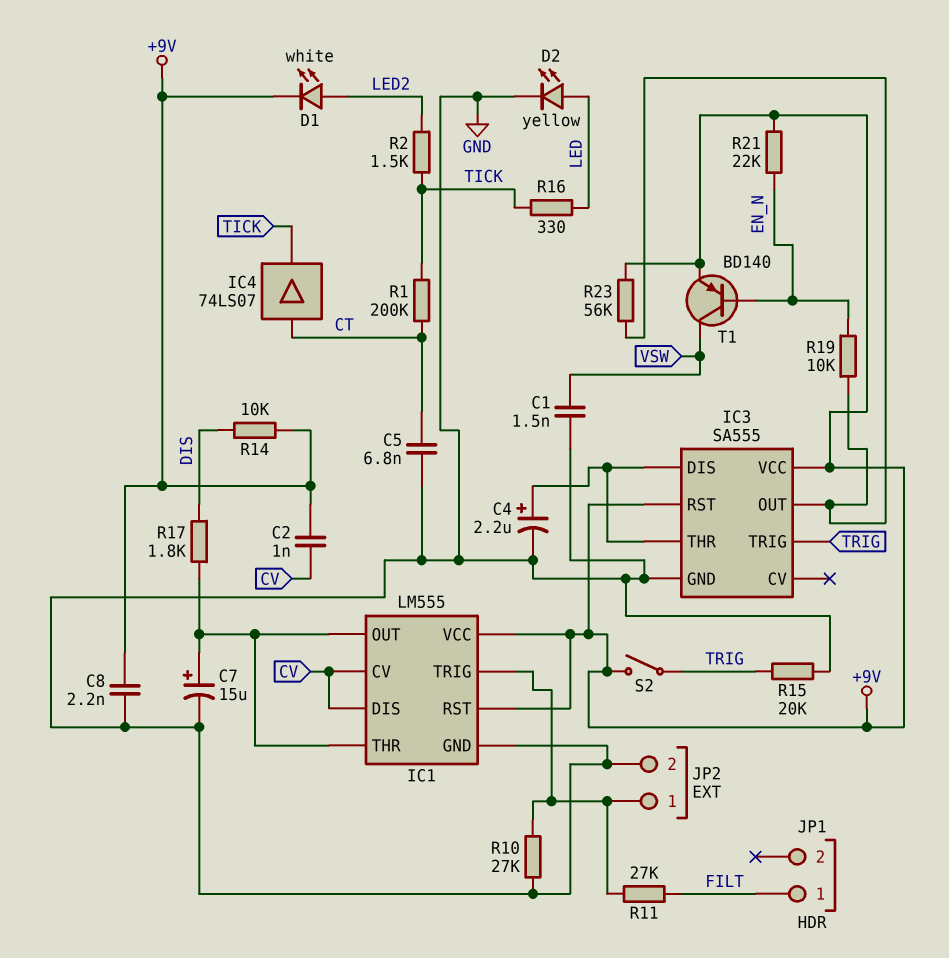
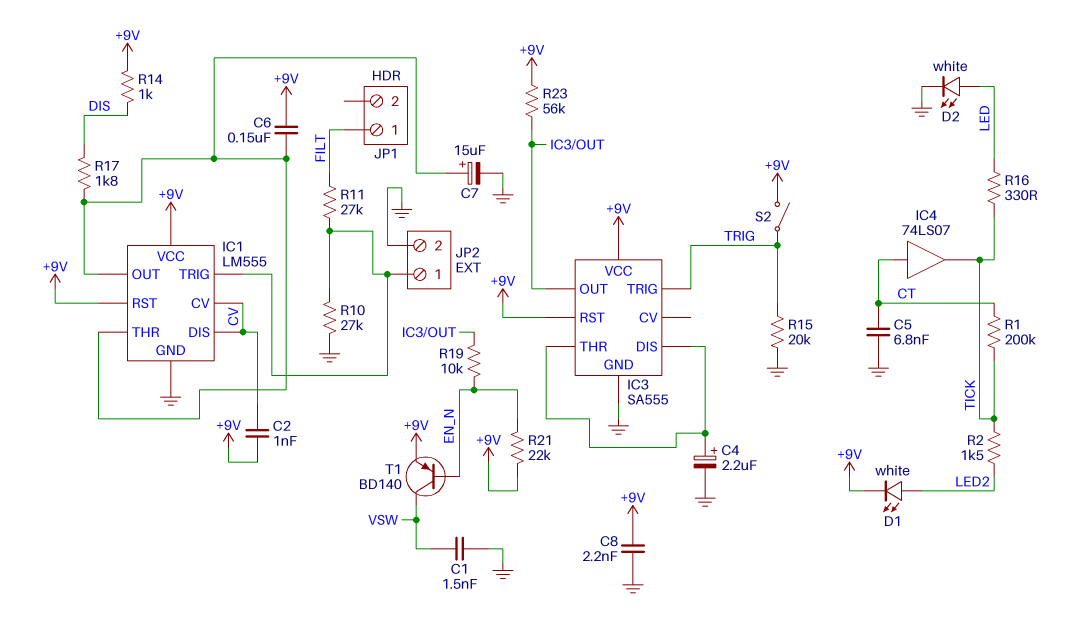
C6: none -> 150nF (+9V, IC1/OUT)
D2: LED yellow (A LED, K GND) -> LED white (A LED, K GND)
R14: 10k (+9V, DIS) -> 1k (+9V, DIS)

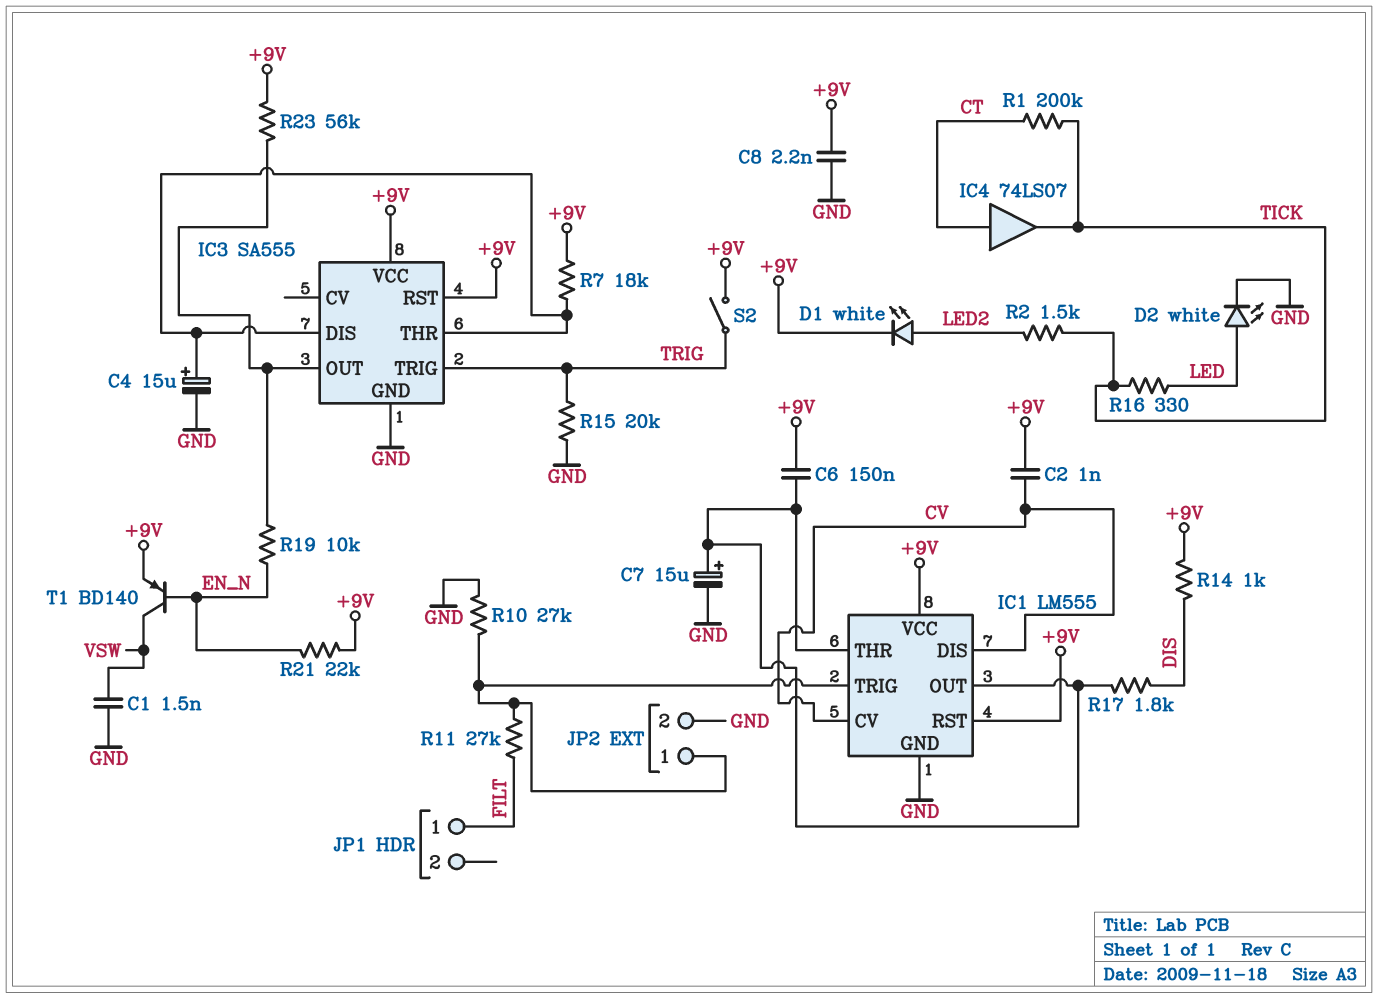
C4: 2.2uF (plus IC3/DIS, minus GND) -> 15uF (plus IC3/DIS, minus GND)
C5: 6.8nF (CT, GND) -> none
R7: none -> 18k (+9V, IC3/DIS)

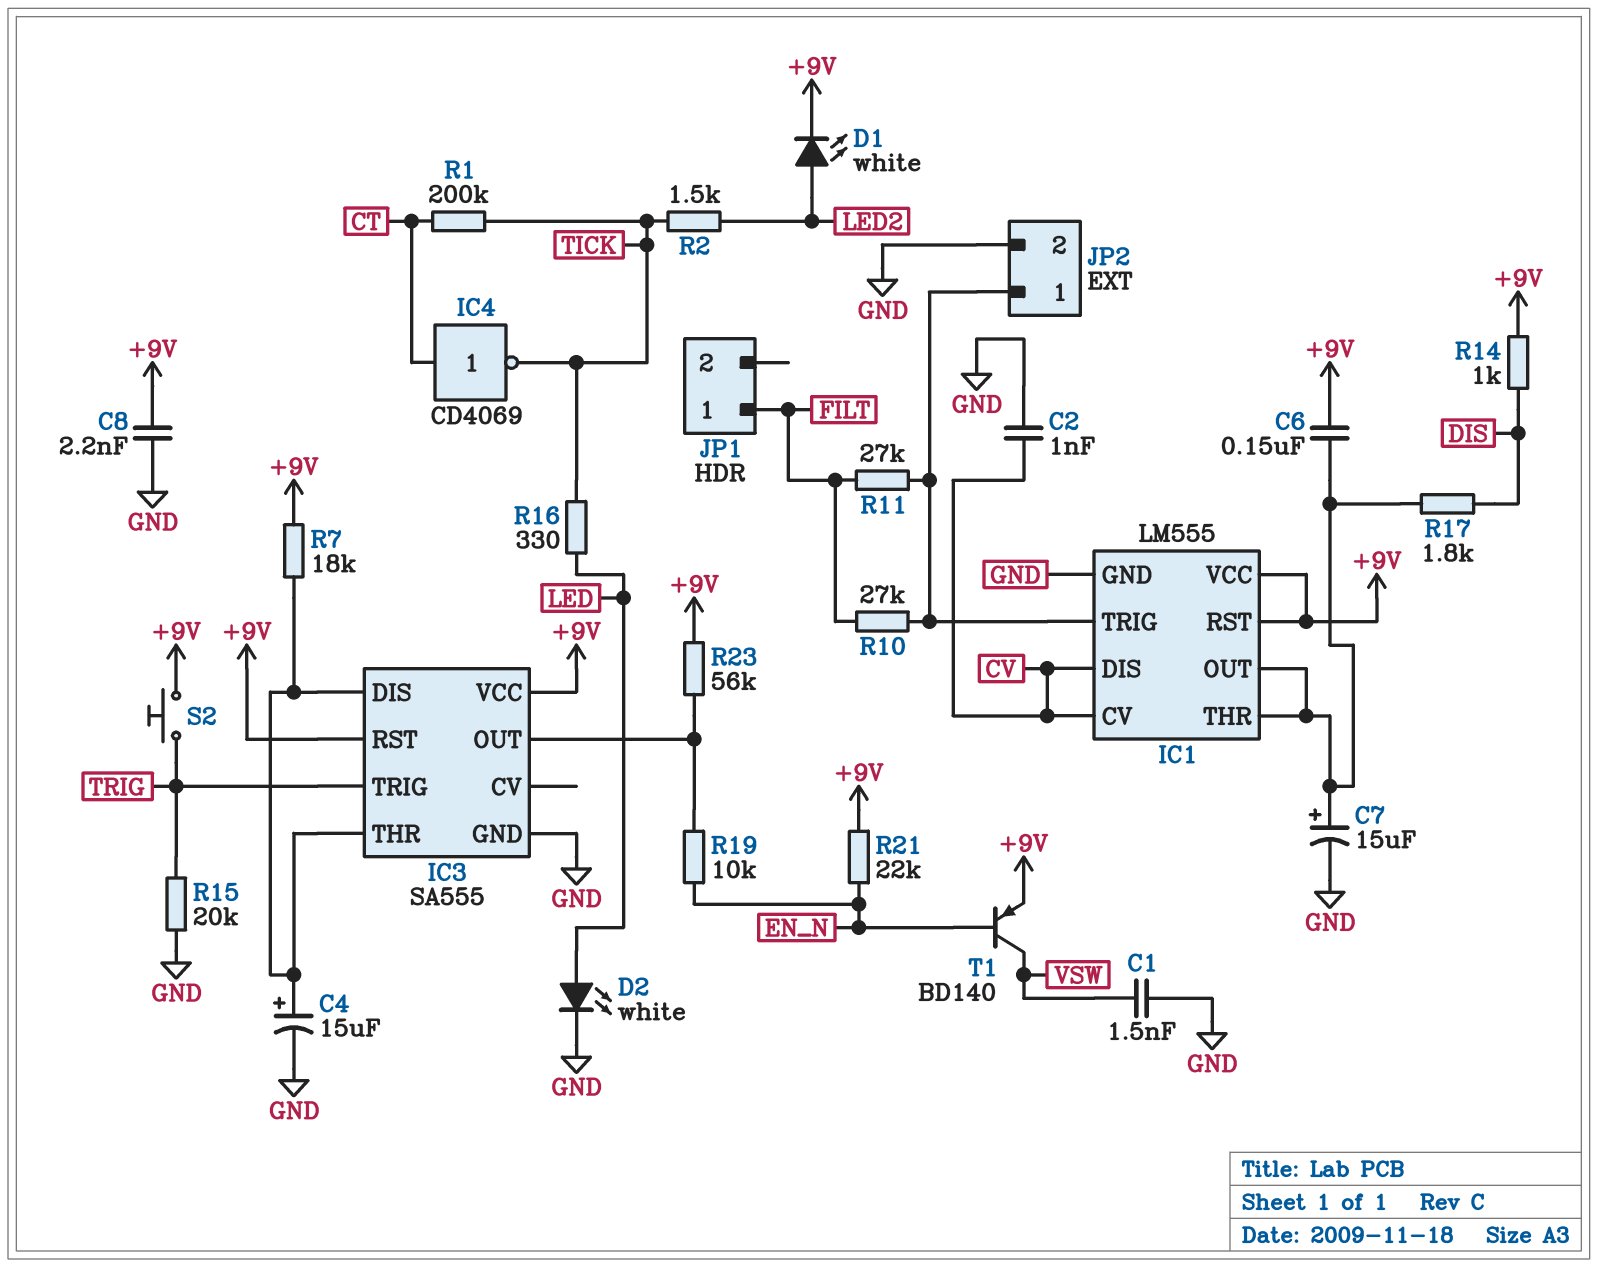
C2: 1nF (+9V, CV) -> 1nF (CV, GND)
IC4: buffer 74LS07 (in CT, out TICK) -> NOT CD4069 (in CT, out TICK)
R10: 27k (GND, IC1/TRIG) -> 27k (FILT, IC1/TRIG)
S2: switch (+9V, TRIG) -> button (+9V, TRIG)

